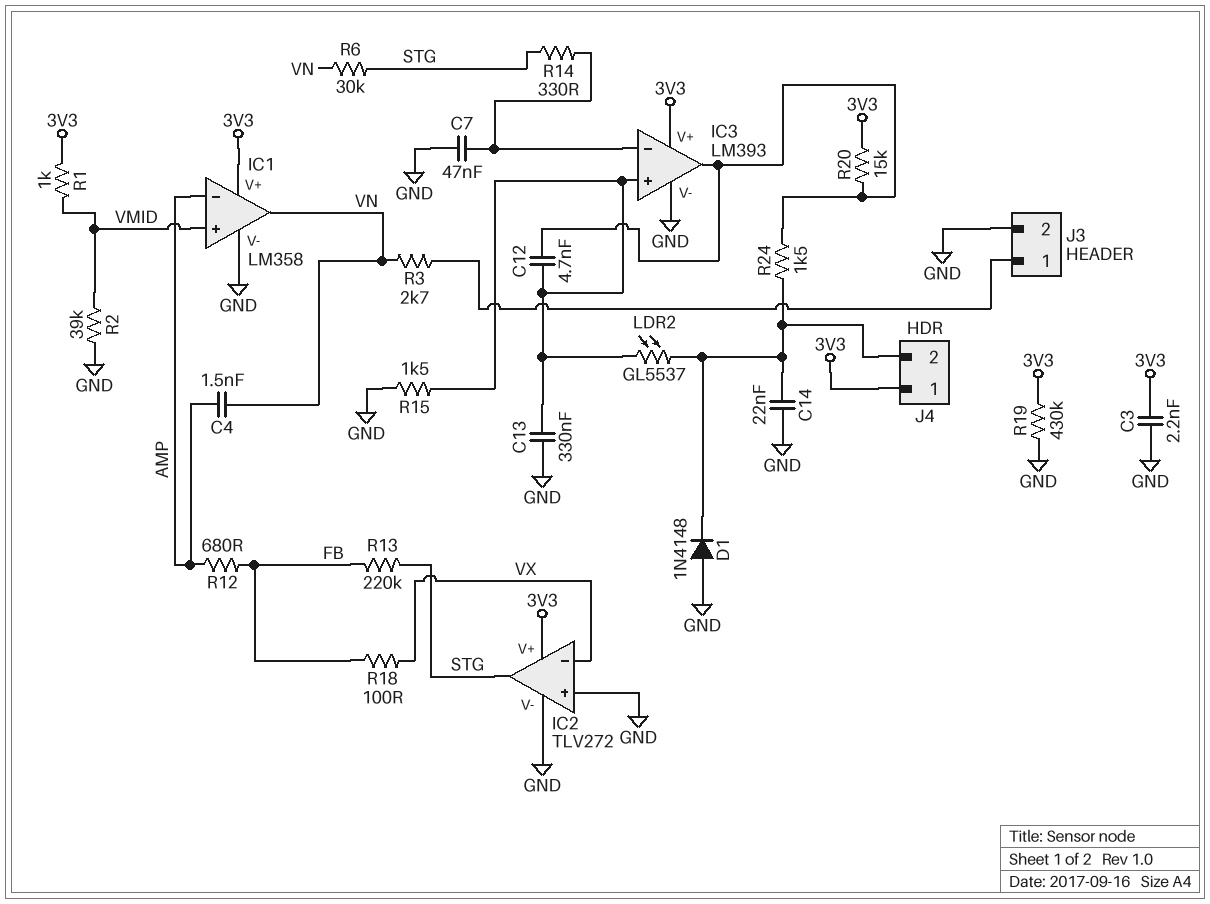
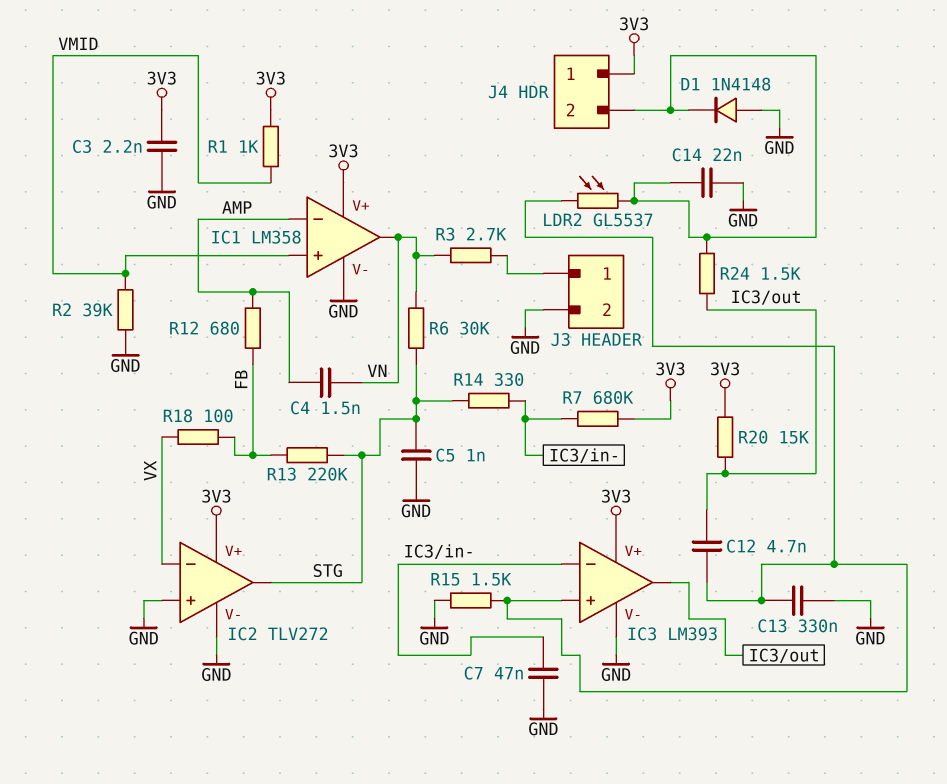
C5: none -> 1nF (GND, STG)
R7: none -> 680k (3V3, IC3/in-)
R19: 430k (3V3, GND) -> none

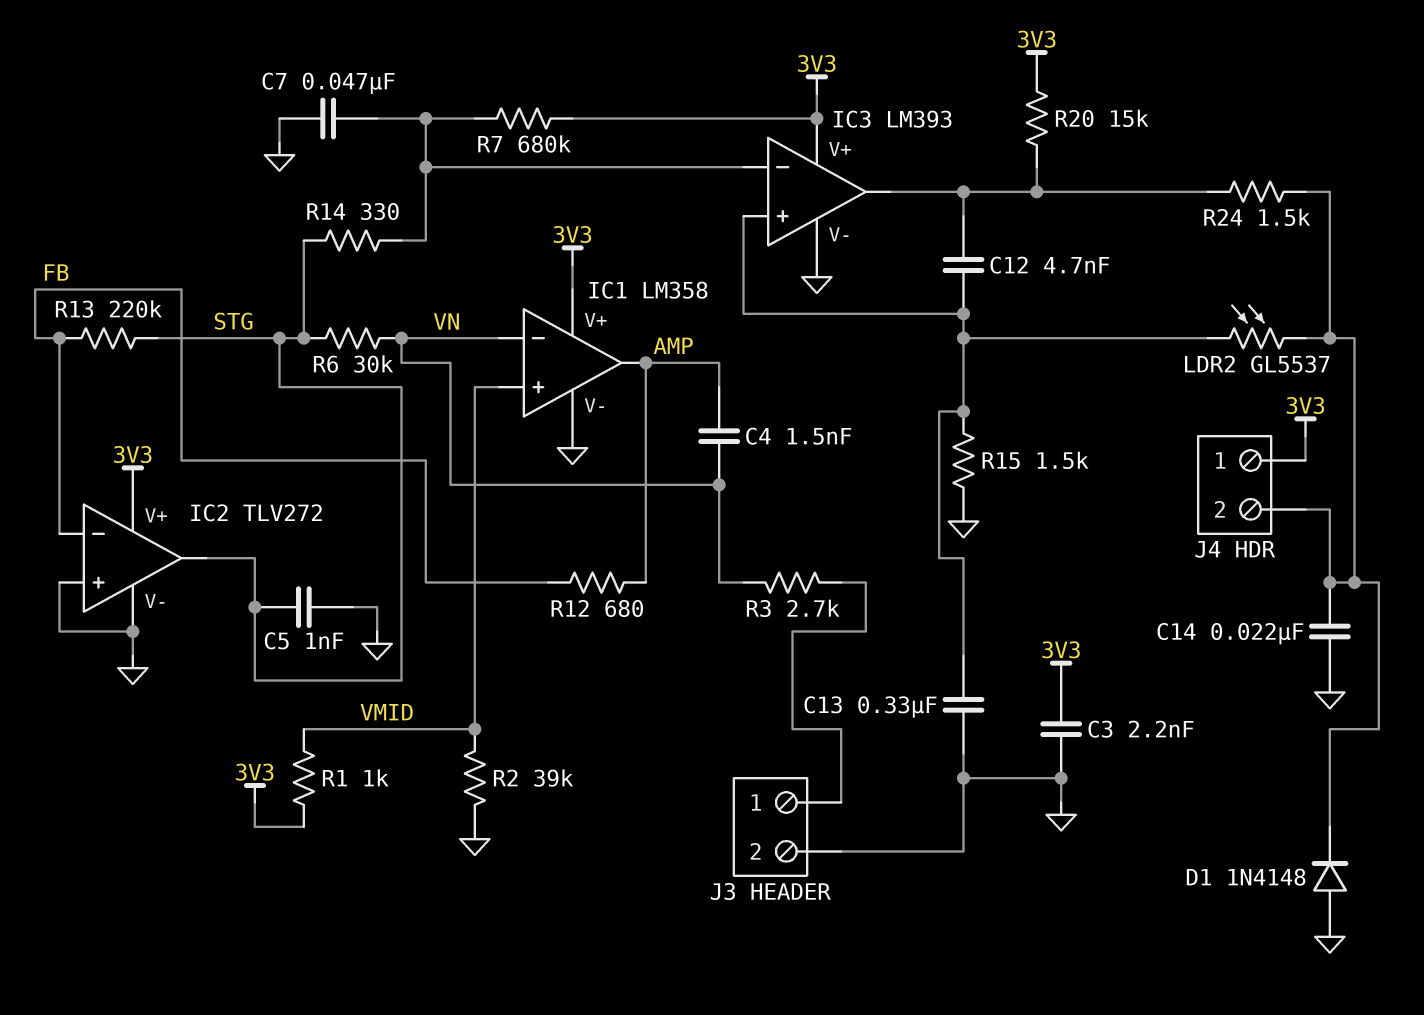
IC1 pin in-: AMP -> VN
IC1 pin out: VN -> AMP
IC2 pin in-: VX -> FB
R18: 100 (FB, VX) -> none

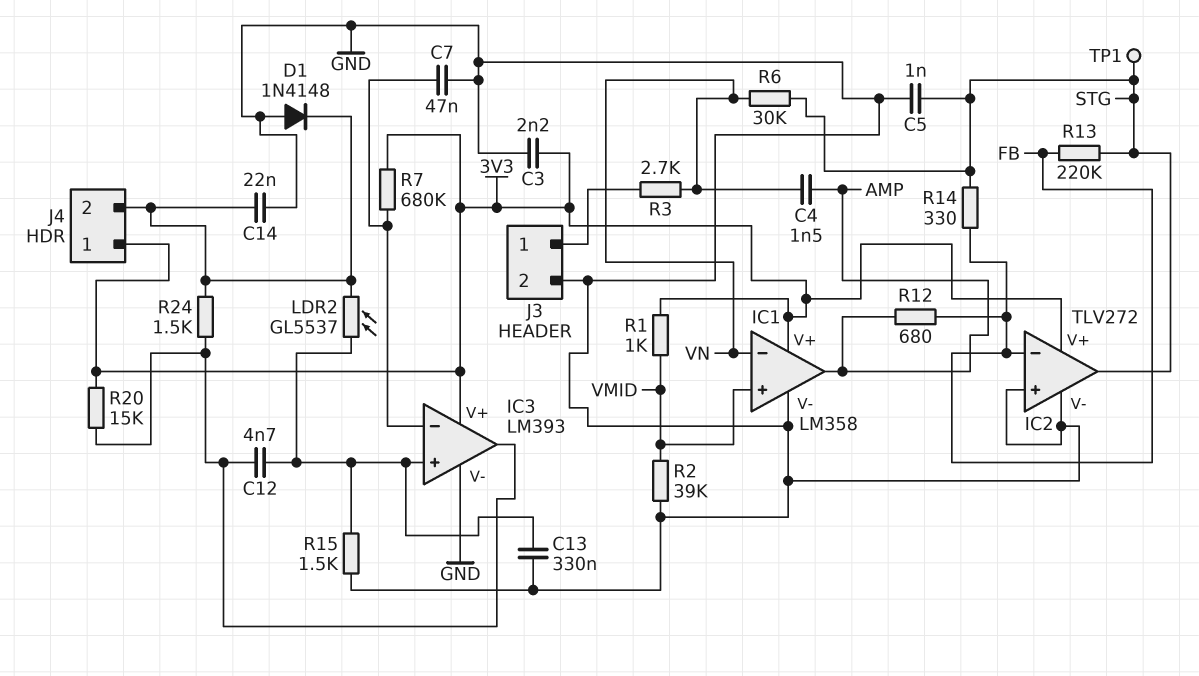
R14: 330 (IC3/in-, STG) -> 330 (FB, STG)
TP1: none -> test point (STG)

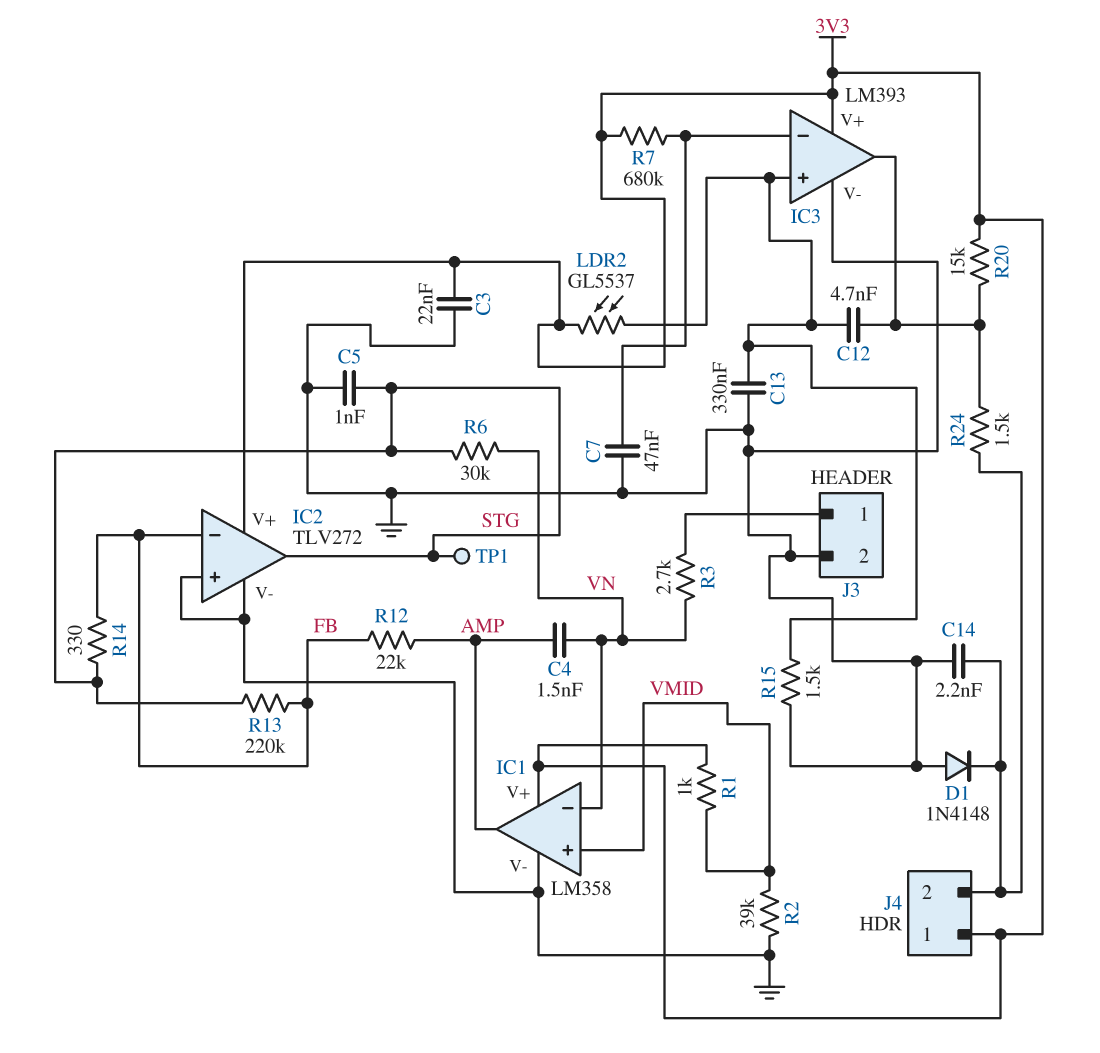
C3: 2.2nF (3V3, GND) -> 22nF (3V3, GND)
C14: 22nF (GND, J4/2) -> 2.2nF (GND, J4/2)
LDR2: GL5537 (IC3/in+, J4/2) -> GL5537 (3V3, IC3/in+)
R12: 680 (AMP, FB) -> 22k (AMP, FB)

